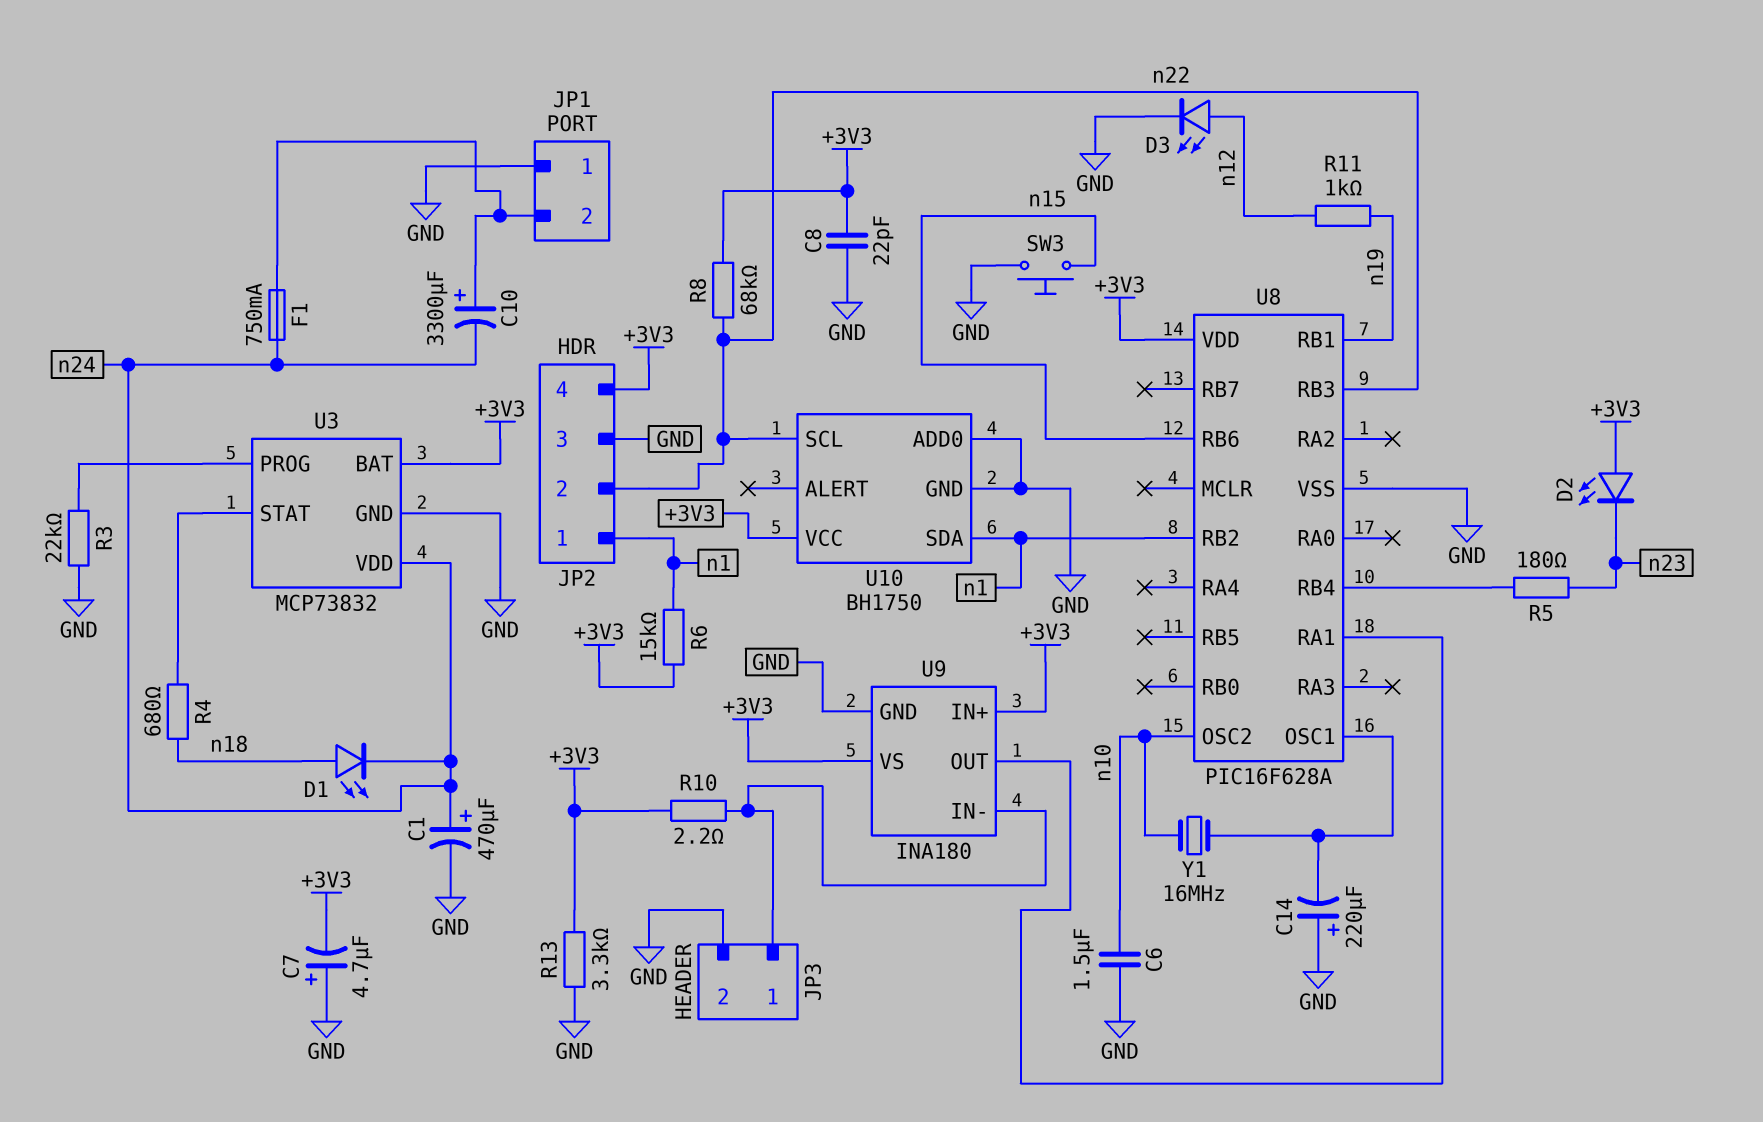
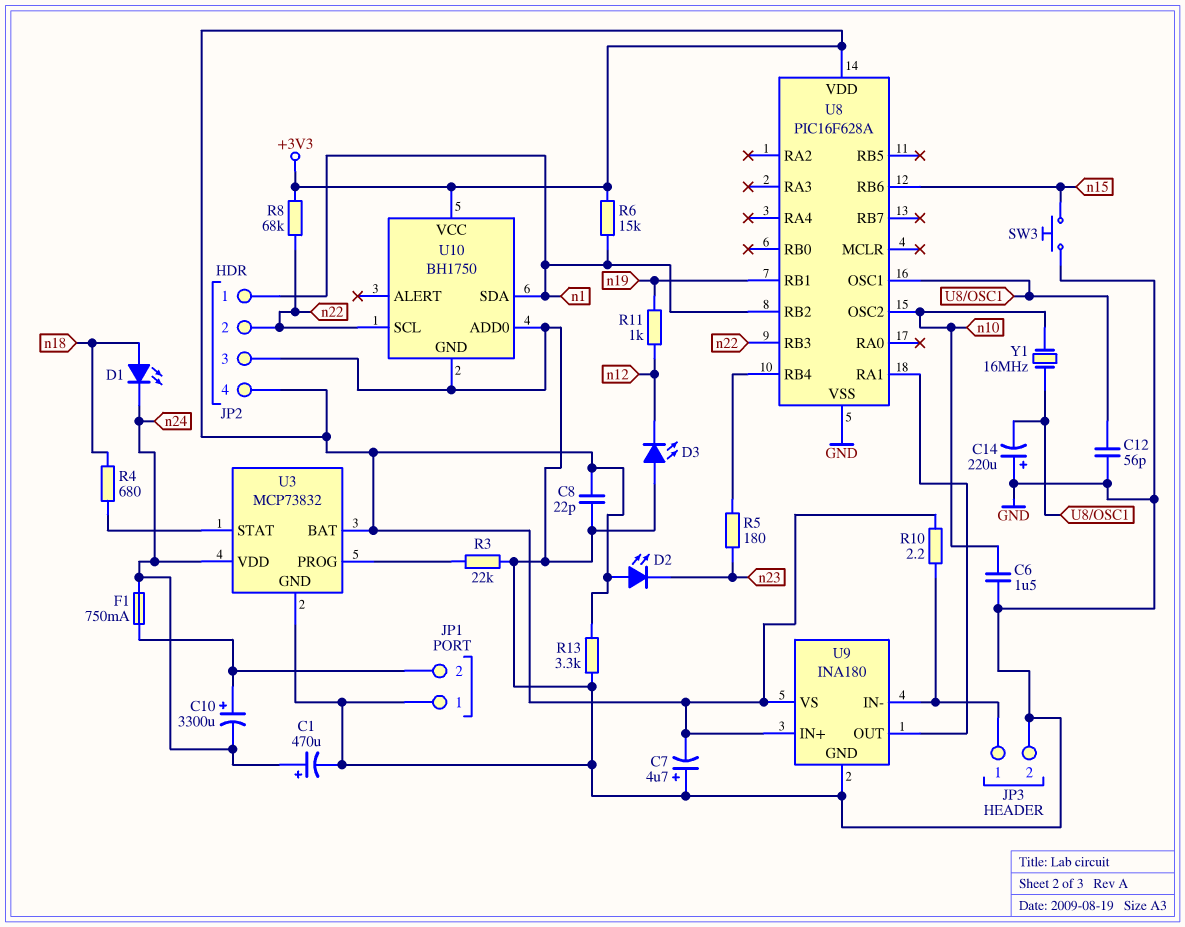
C12: none -> 56pF (GND, U8/OSC1)
D3: LED (A n12, K GND) -> LED (A GND, K n12)

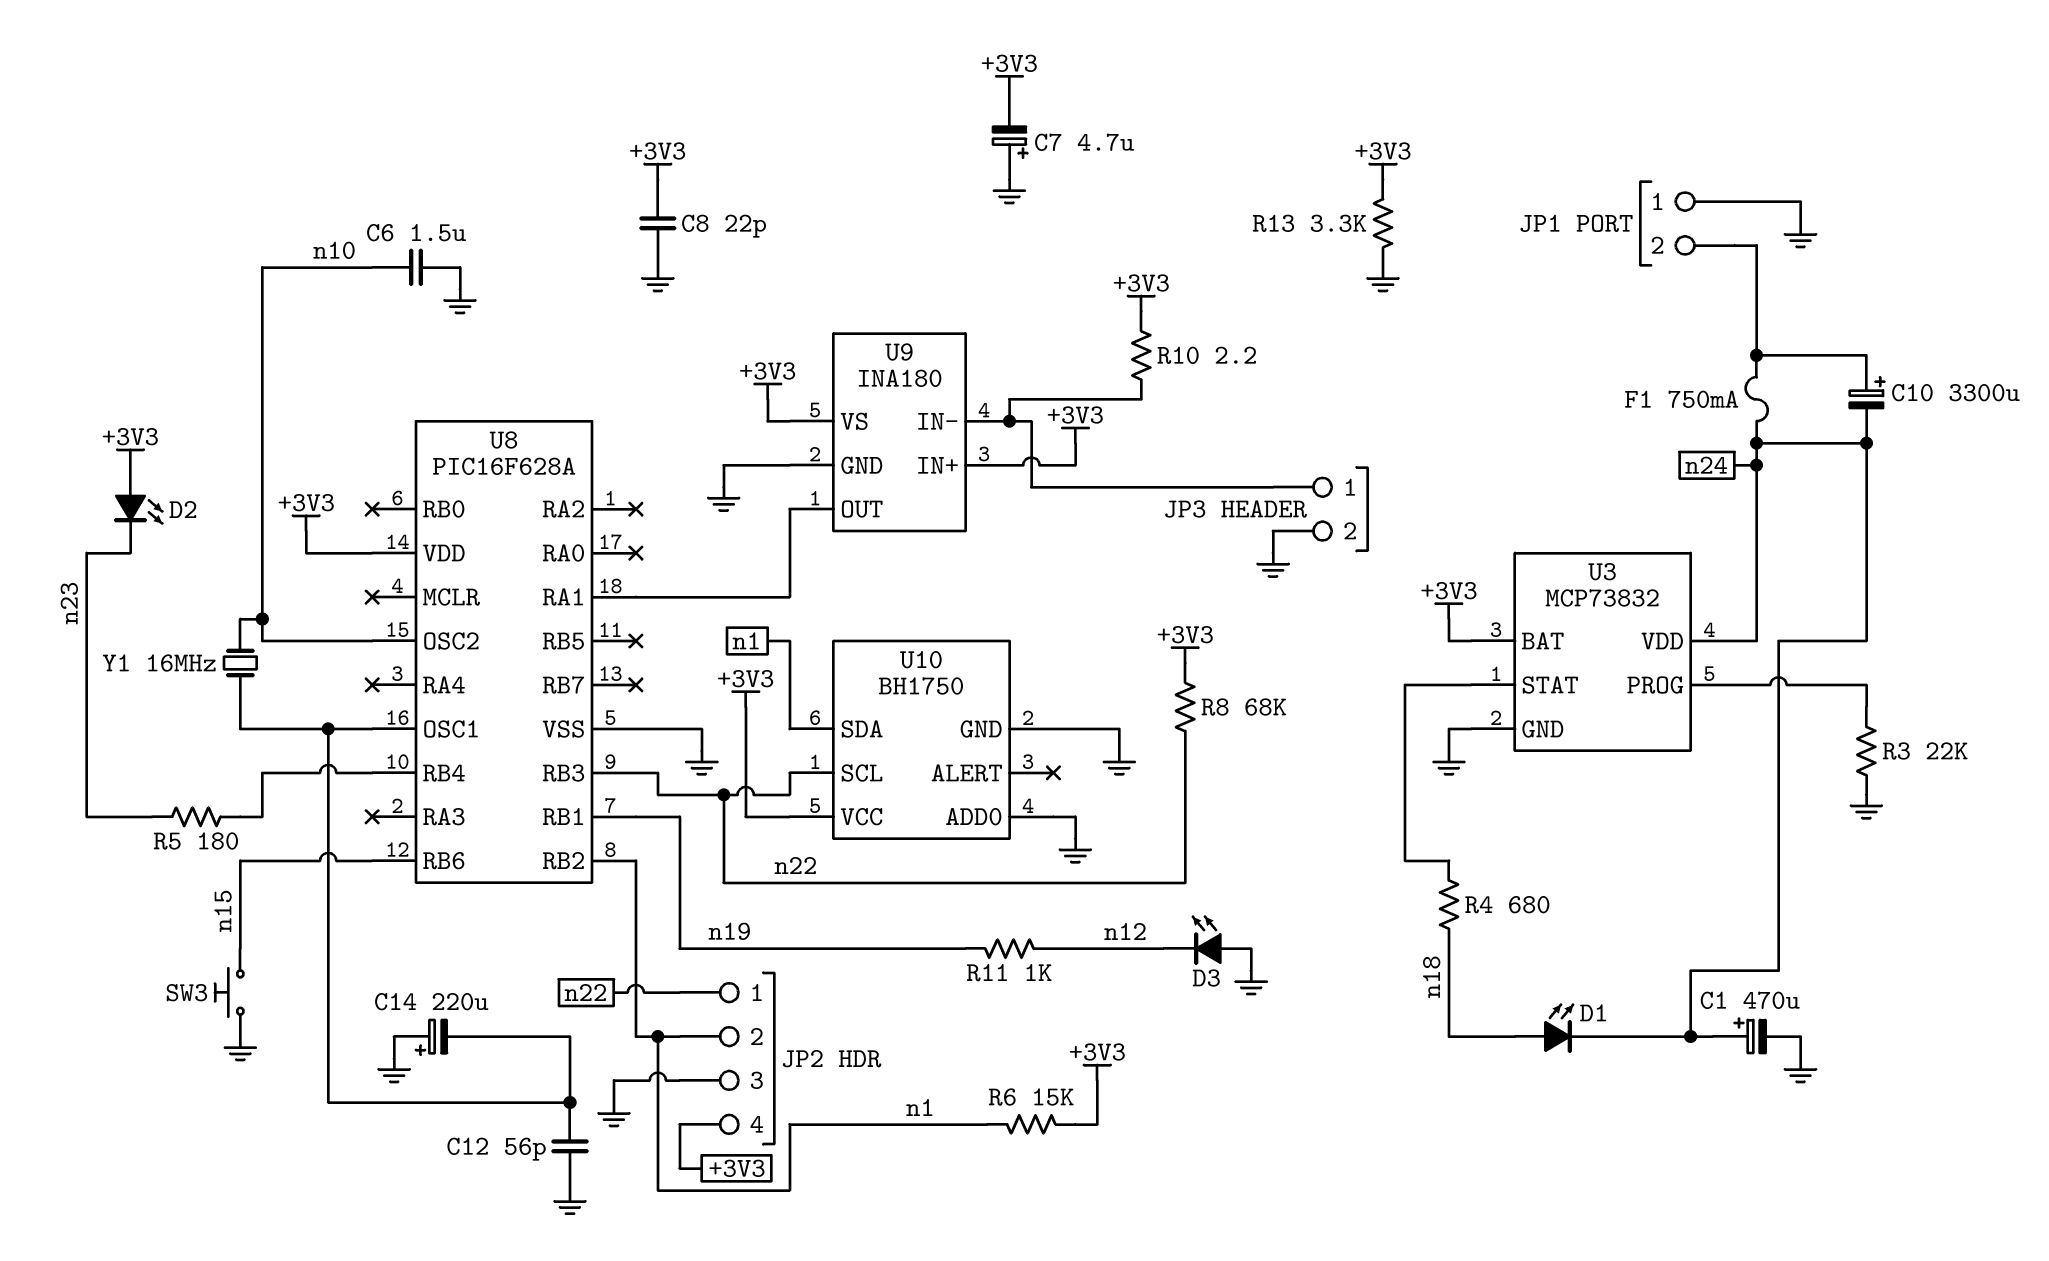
JP2 pin 1: n1 -> n22
JP2 pin 2: n22 -> n1

